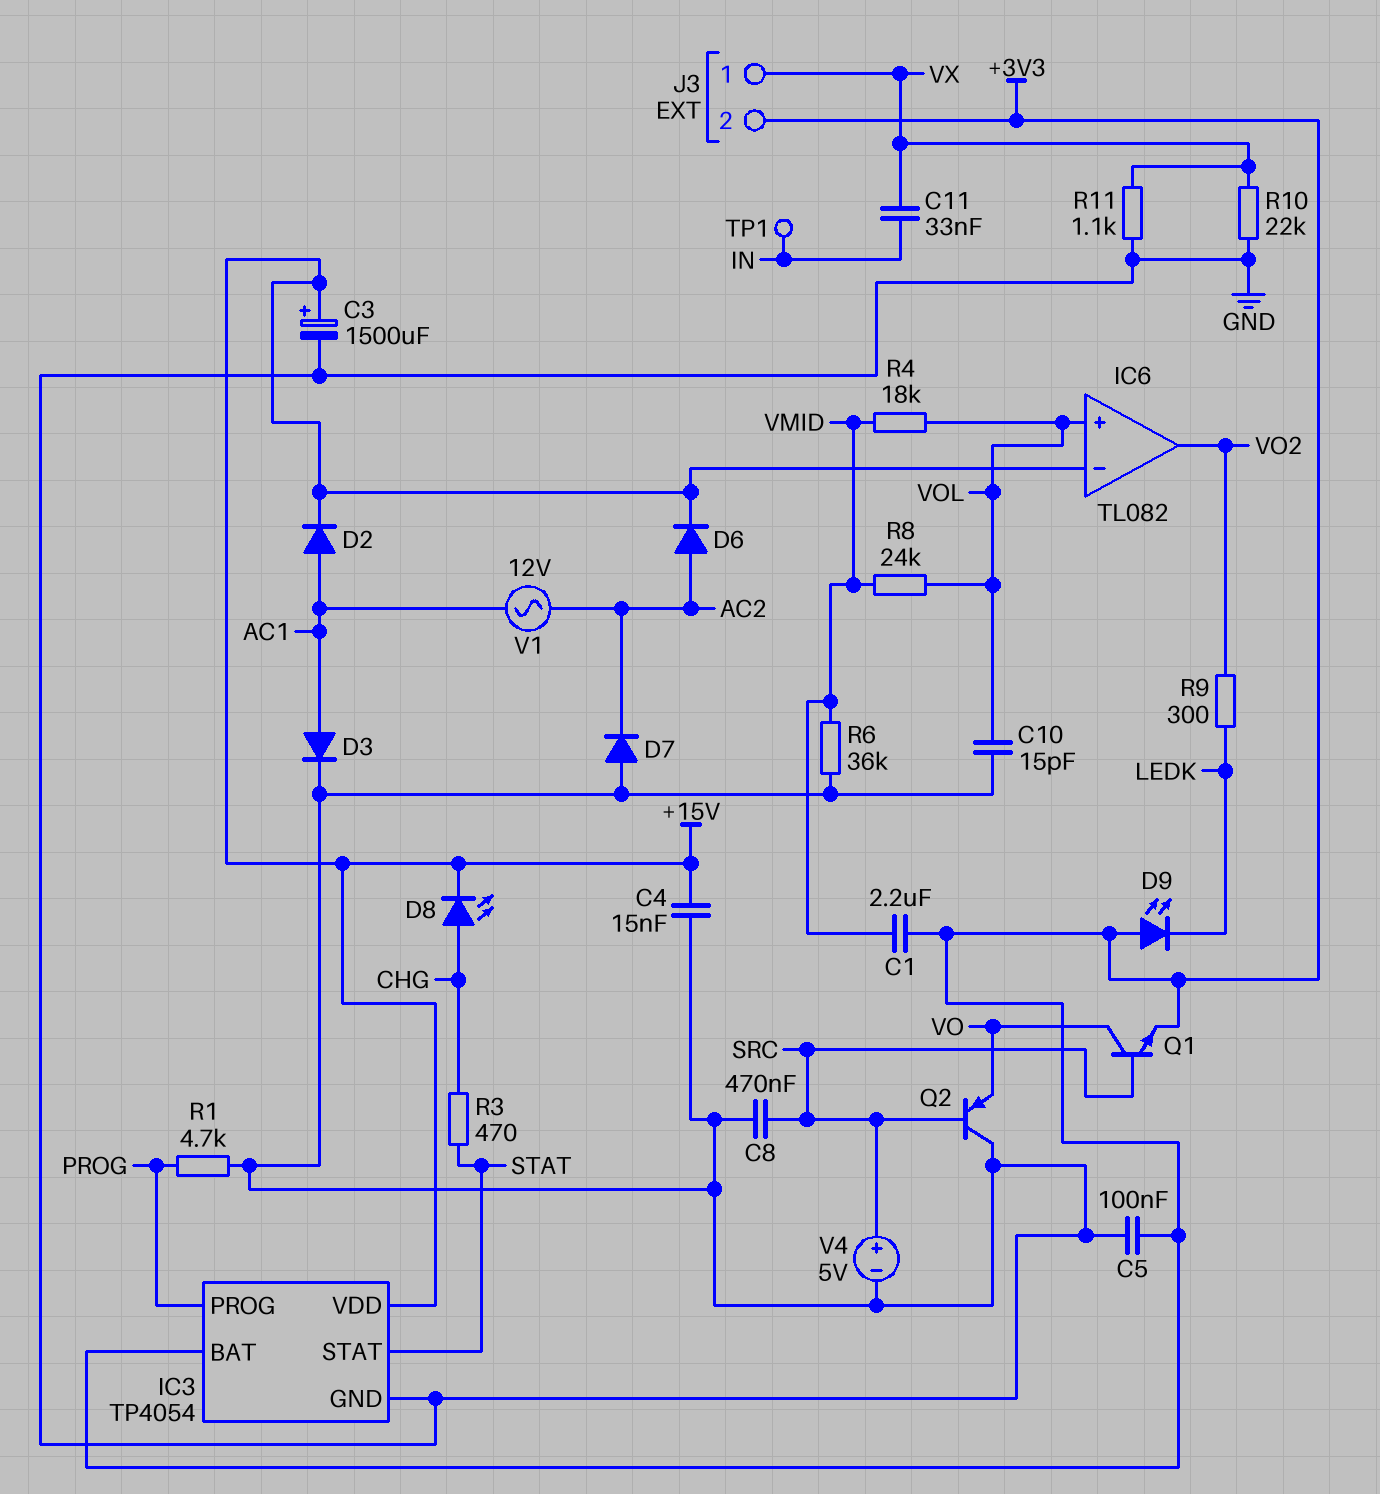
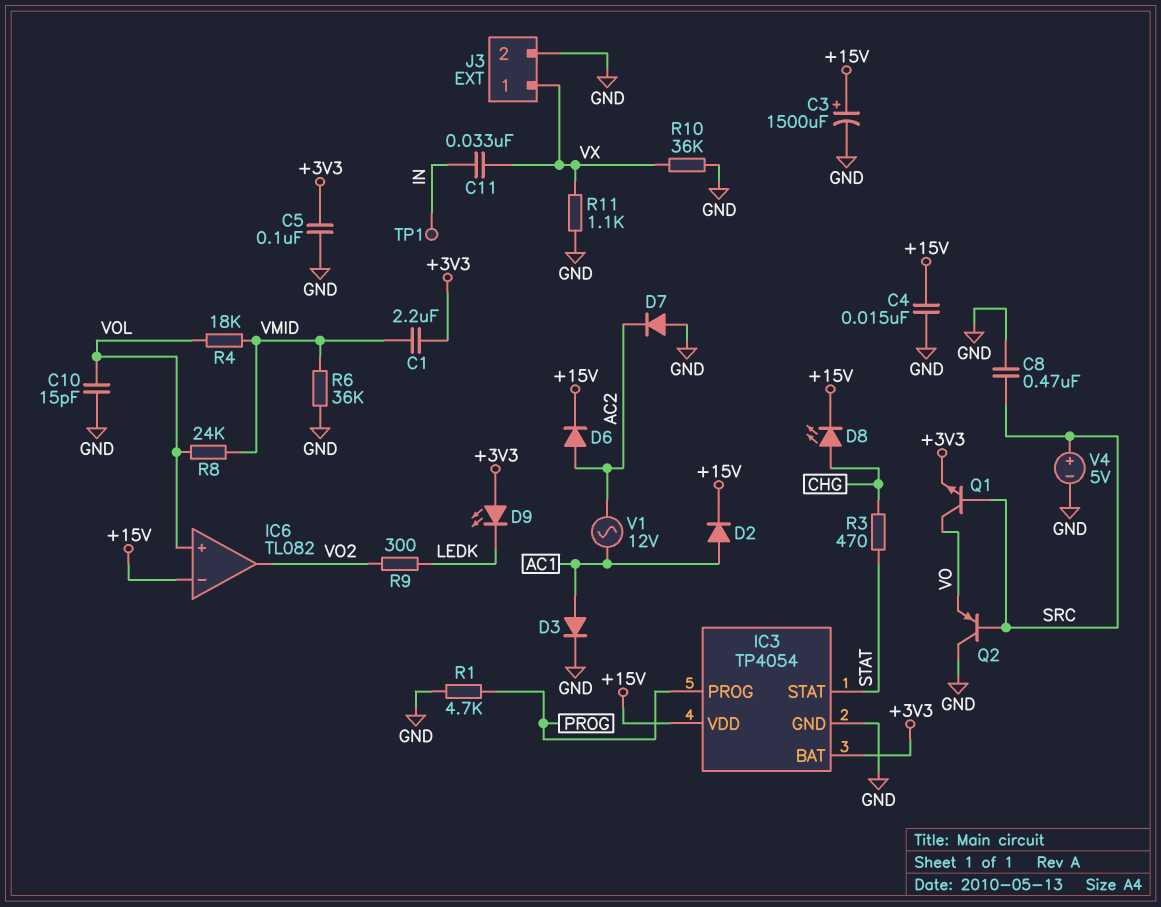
J3 pin 2: +3V3 -> GND
R10: 22k (GND, VX) -> 36k (GND, VX)

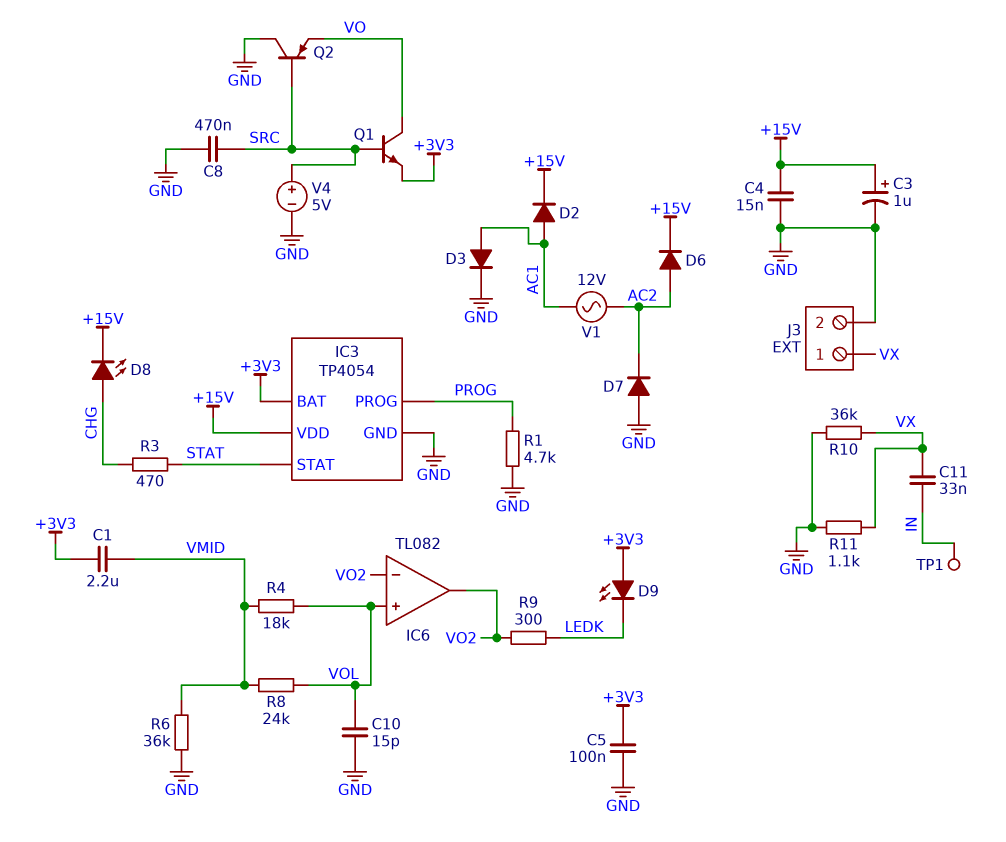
C3: 1500uF (plus +15V, minus GND) -> 1uF (plus +15V, minus GND)
IC6 pin in-: +15V -> VO2

